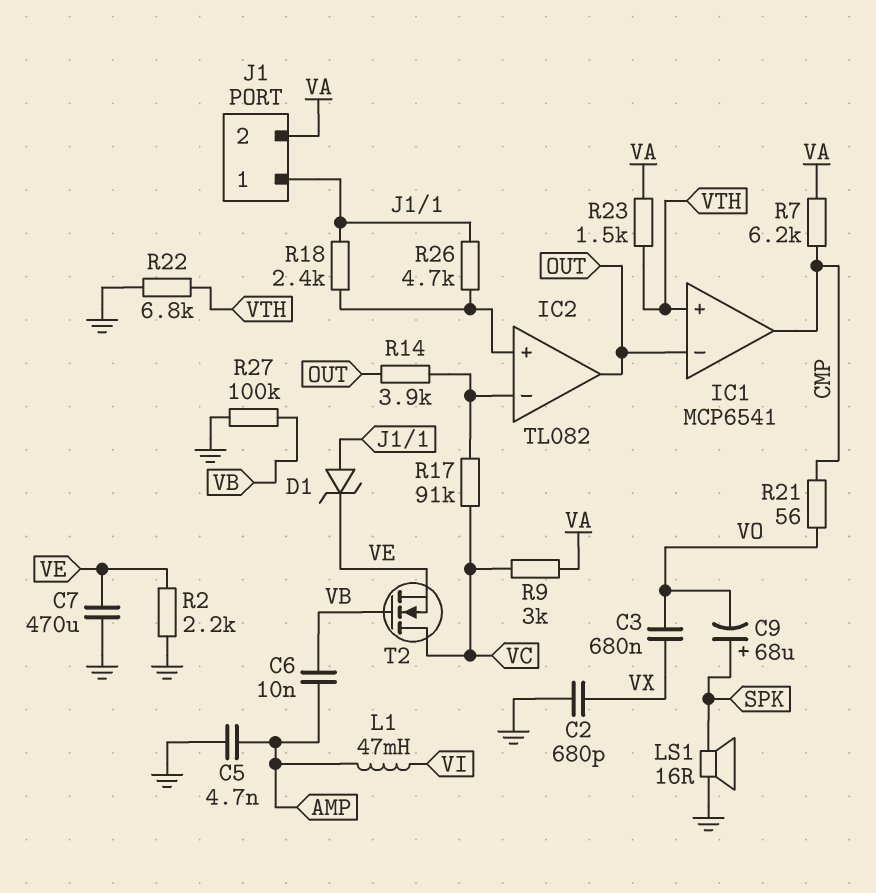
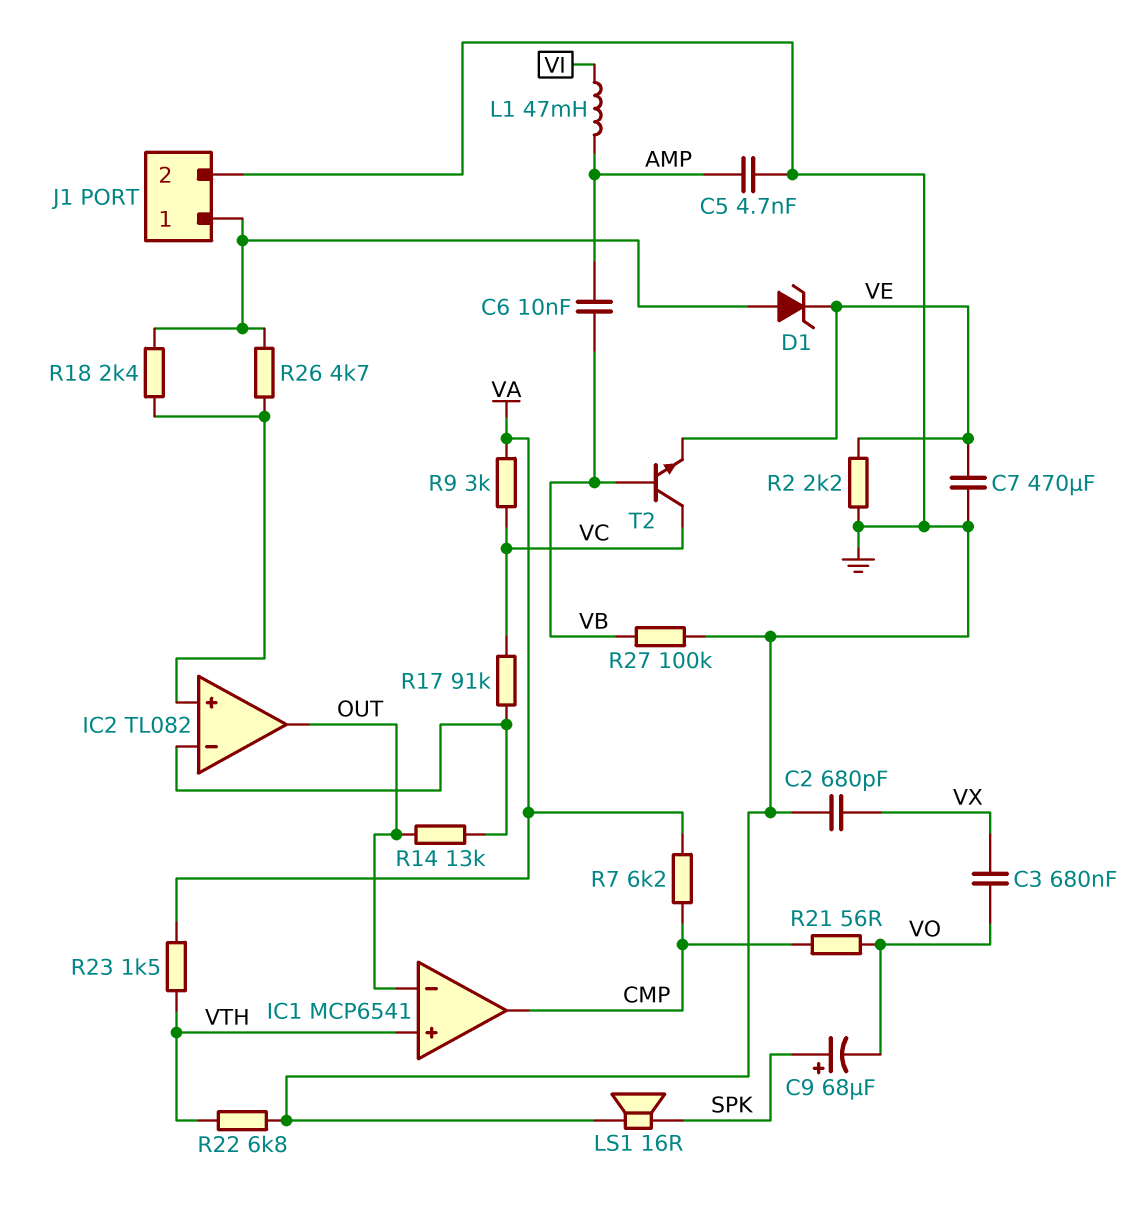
J1 pin 2: VA -> GND
R14: 3.9k (IC2/in-, OUT) -> 13k (IC2/in-, OUT)
T2: NMOS (G VB, D VC, S VE) -> NPN (B VB, C VC, E VE)

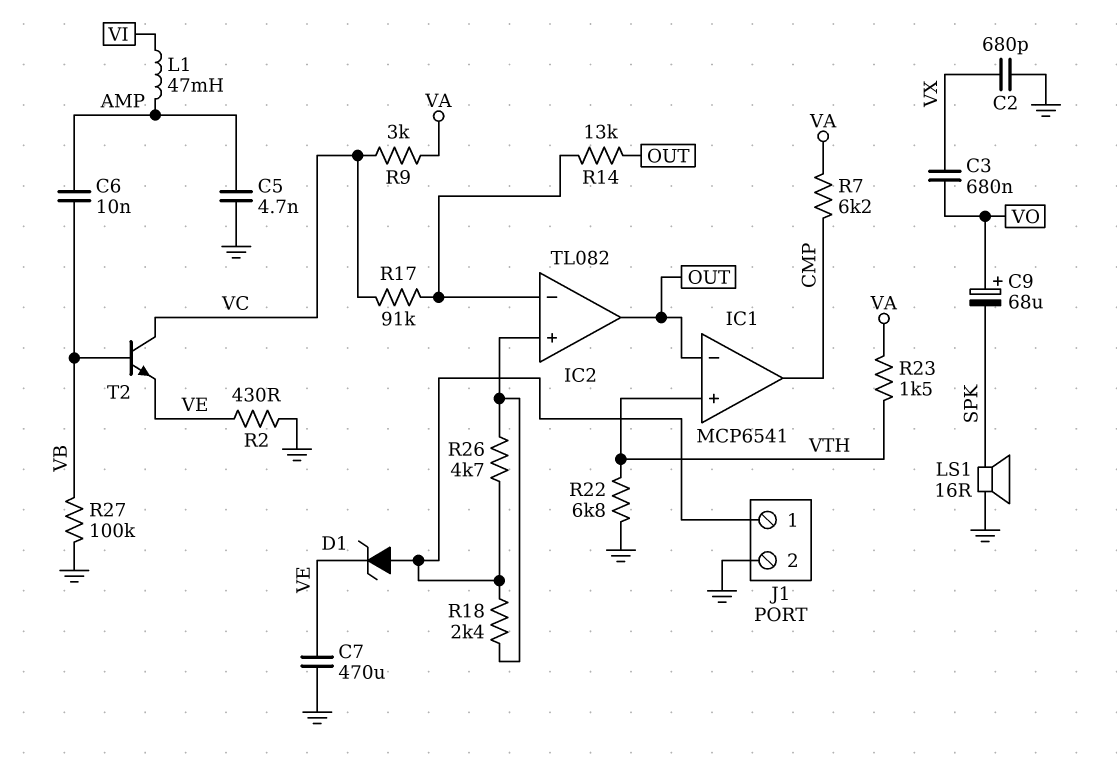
C9: 68uF (plus SPK, minus VO) -> 68uF (plus VO, minus SPK)
R2: 2.2k (GND, VE) -> 430 (GND, VE)
R21: 56 (CMP, VO) -> none

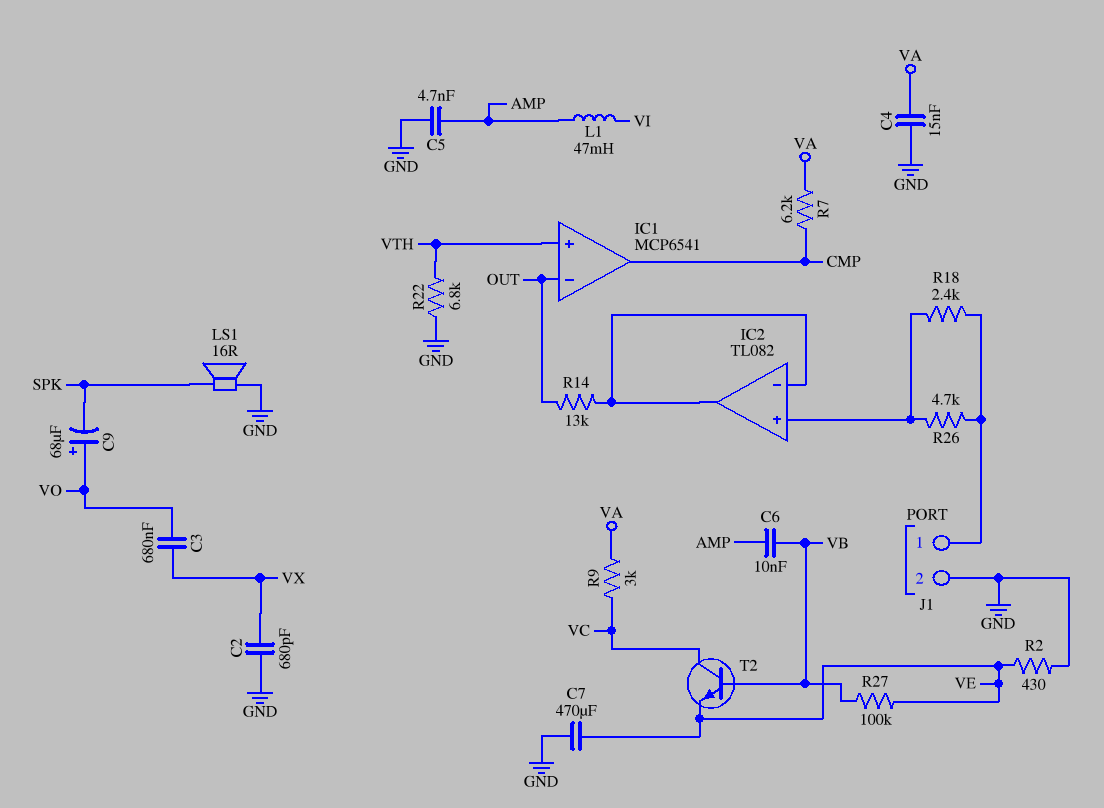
C4: none -> 15nF (GND, VA)
D1: zener (A J1/1, K VE) -> none
IC2 pin out: OUT -> IC2/in-
R17: 91k (IC2/in-, VC) -> none
R23: 1.5k (VA, VTH) -> none
R27: 100k (GND, VB) -> 100k (VB, VE)

